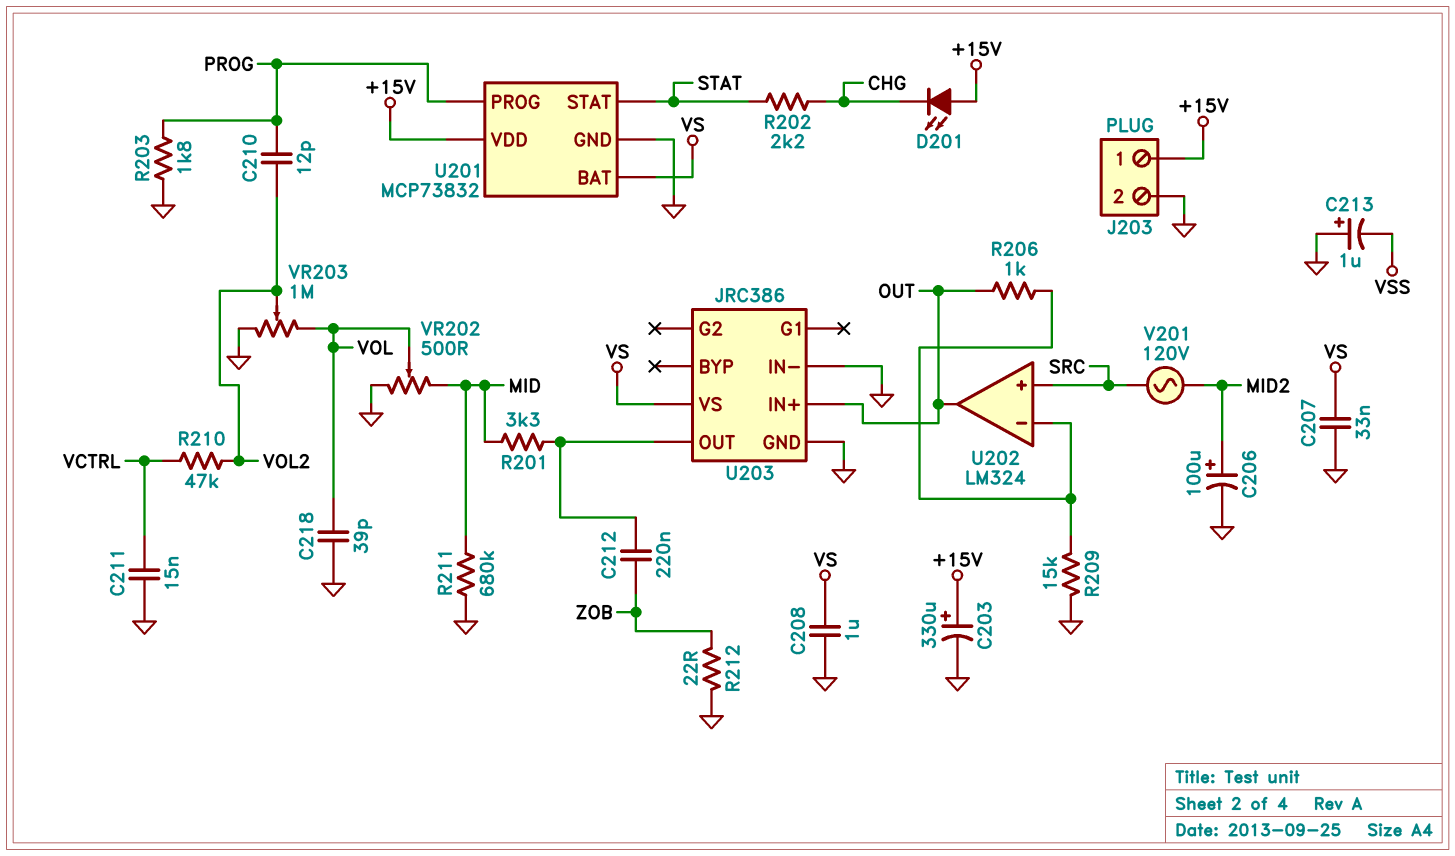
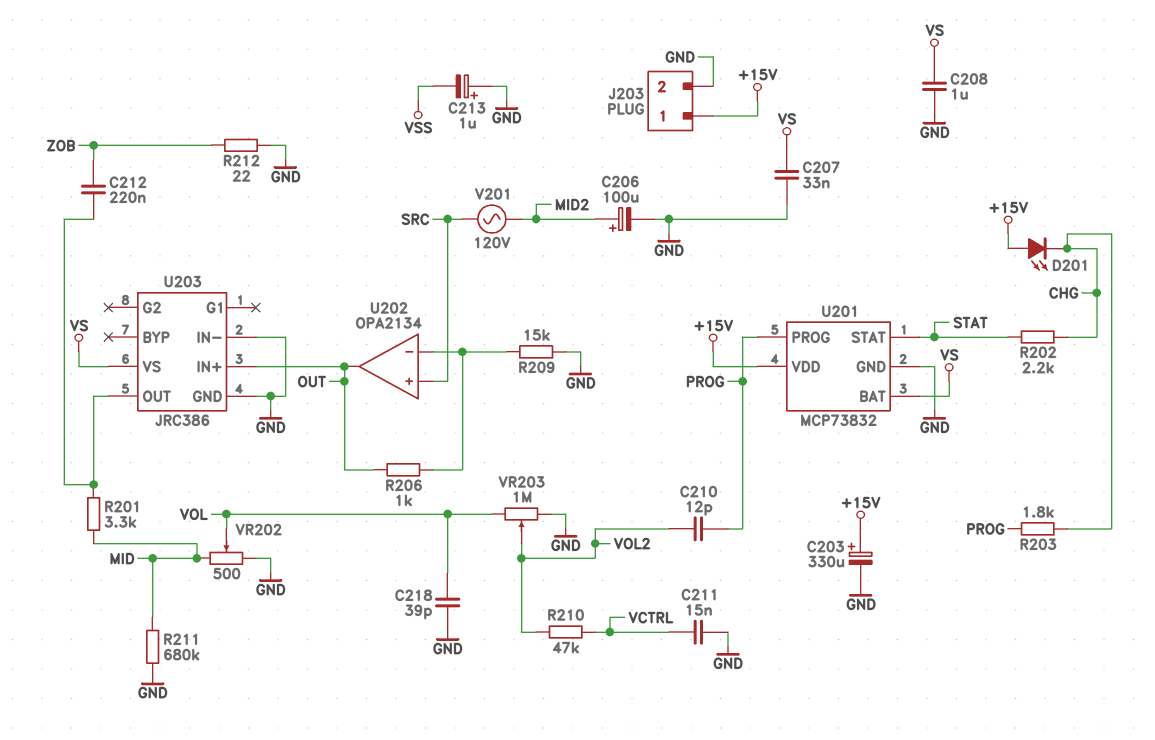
R203: 1.8k (GND, PROG) -> 1.8k (CHG, PROG)
U202: LM324 -> OPA2134

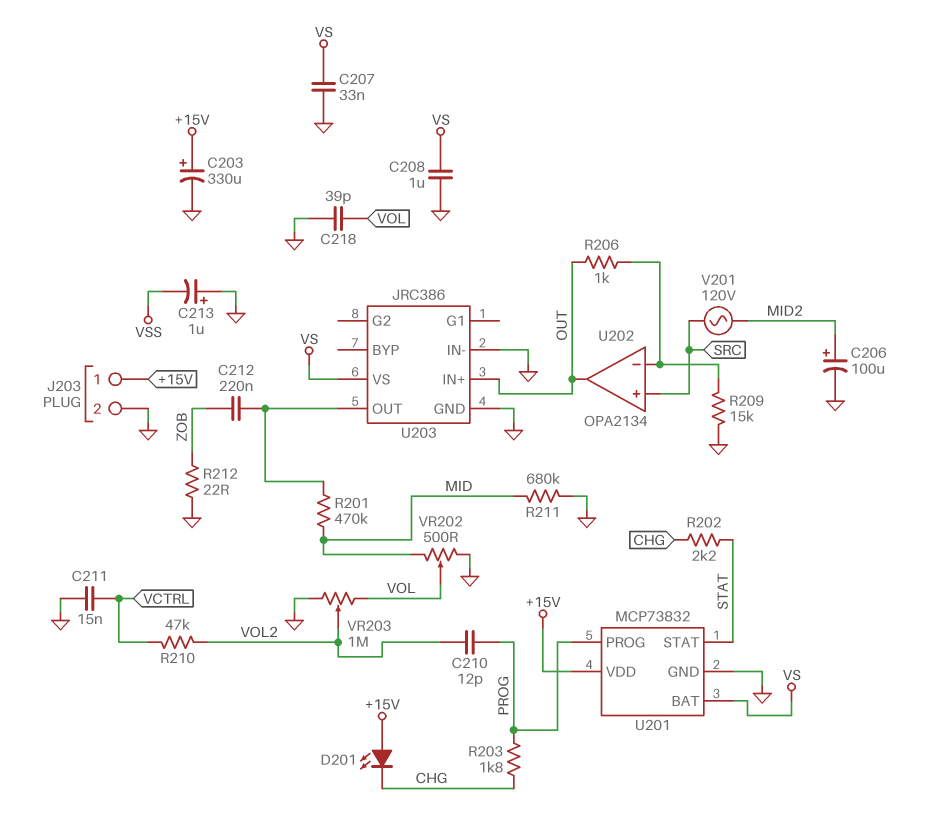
R201: 3.3k (MID, U203/OUT) -> 470k (MID, U203/OUT)

